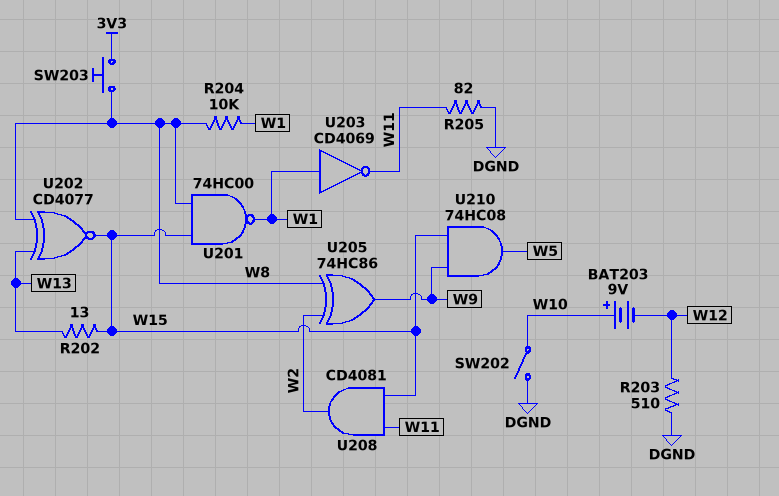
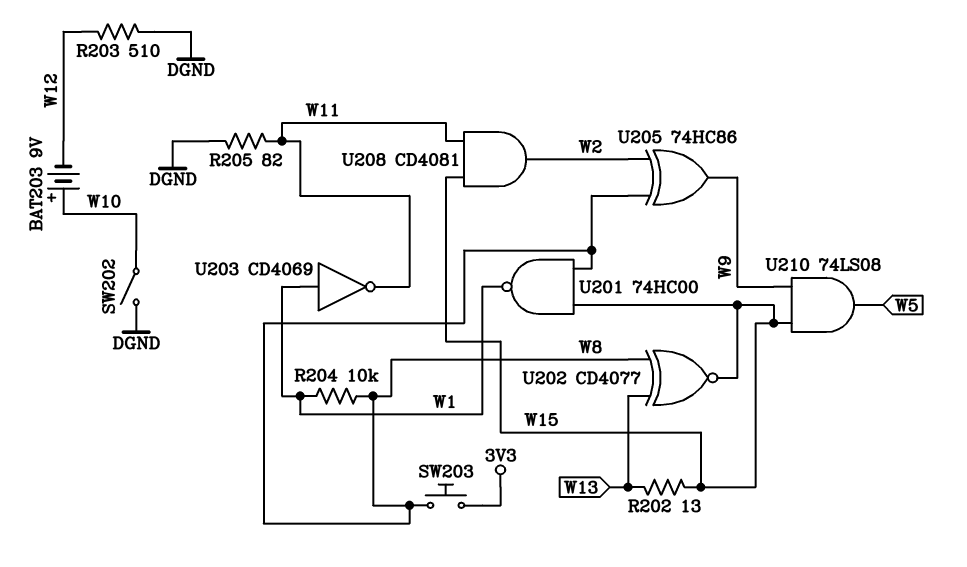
U210: AND 74HC08 (in W9, in W15, out W5) -> AND 74LS08 (in W9, in W15, out W5)

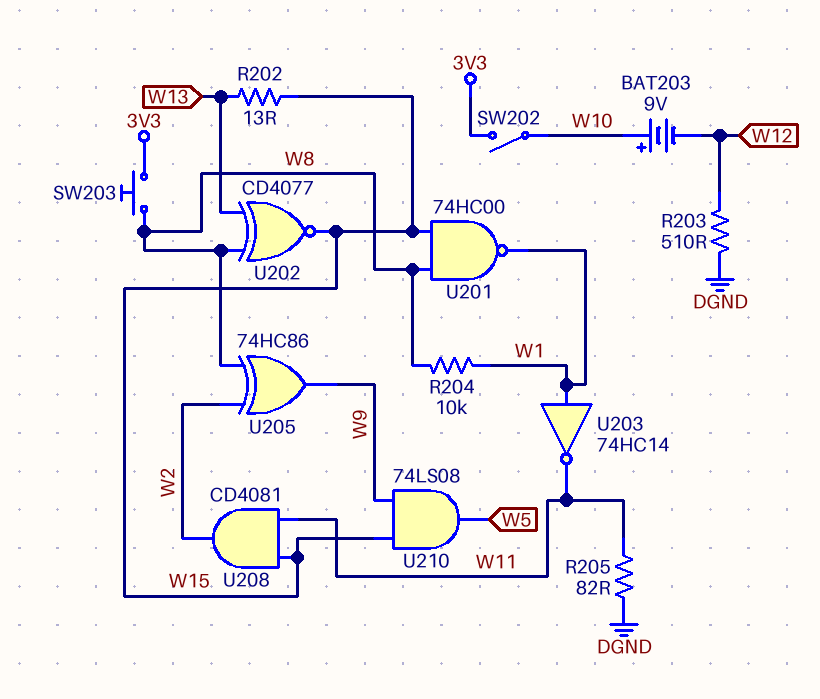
SW202: switch (DGND, W10) -> switch (3V3, W10)
U203: NOT CD4069 (in W1, out W11) -> NOT 74HC14 (in W1, out W11)

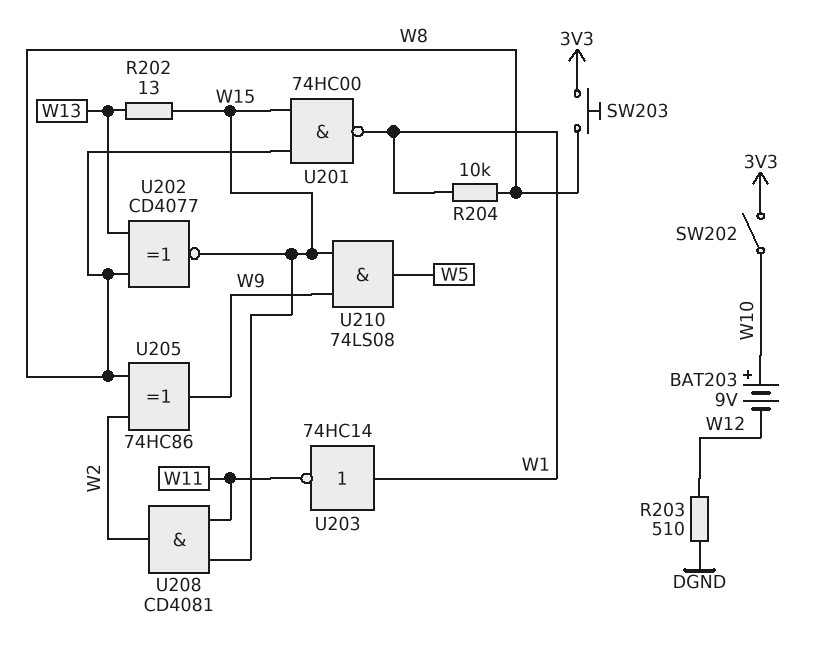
R205: 82 (DGND, W11) -> none

